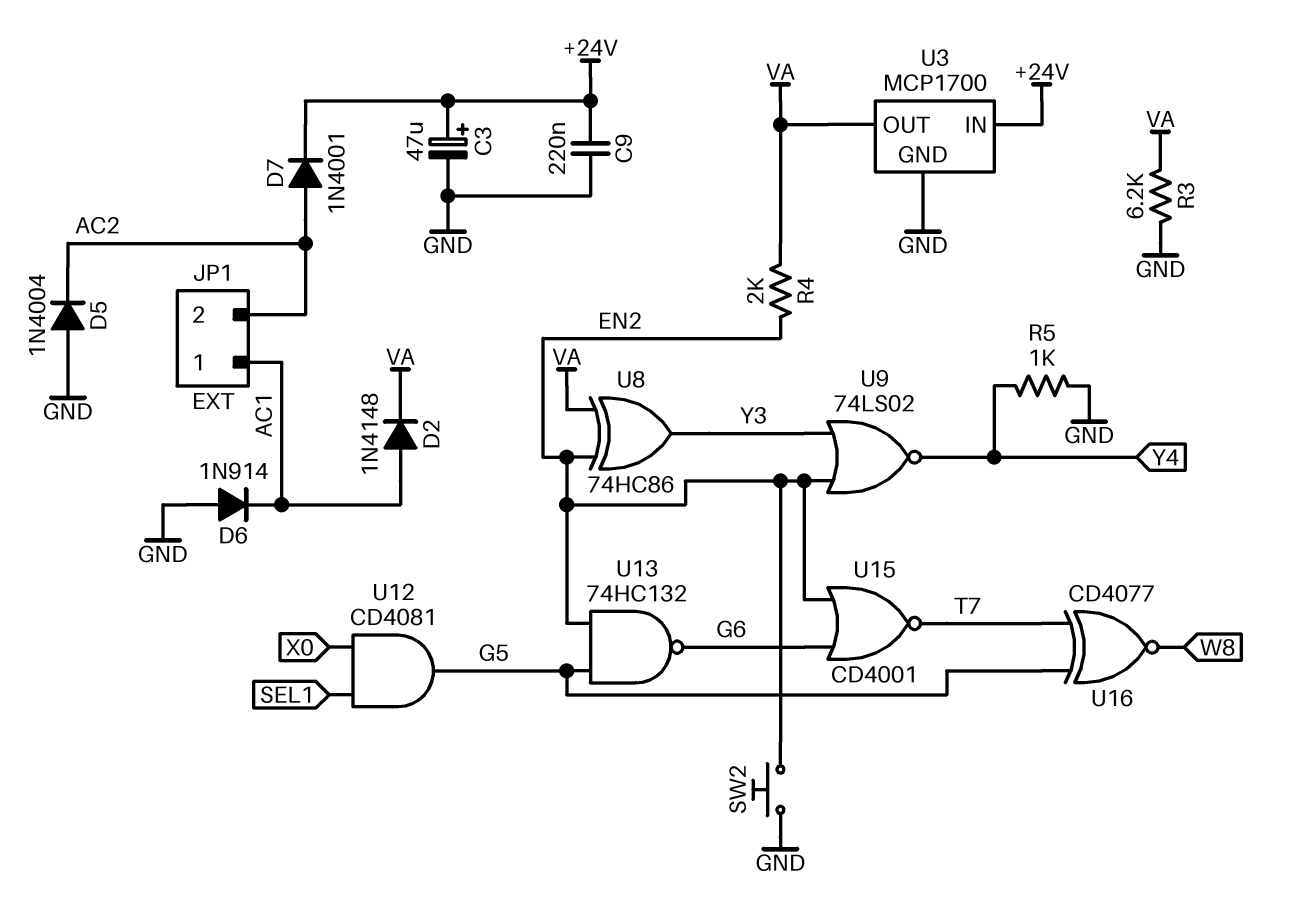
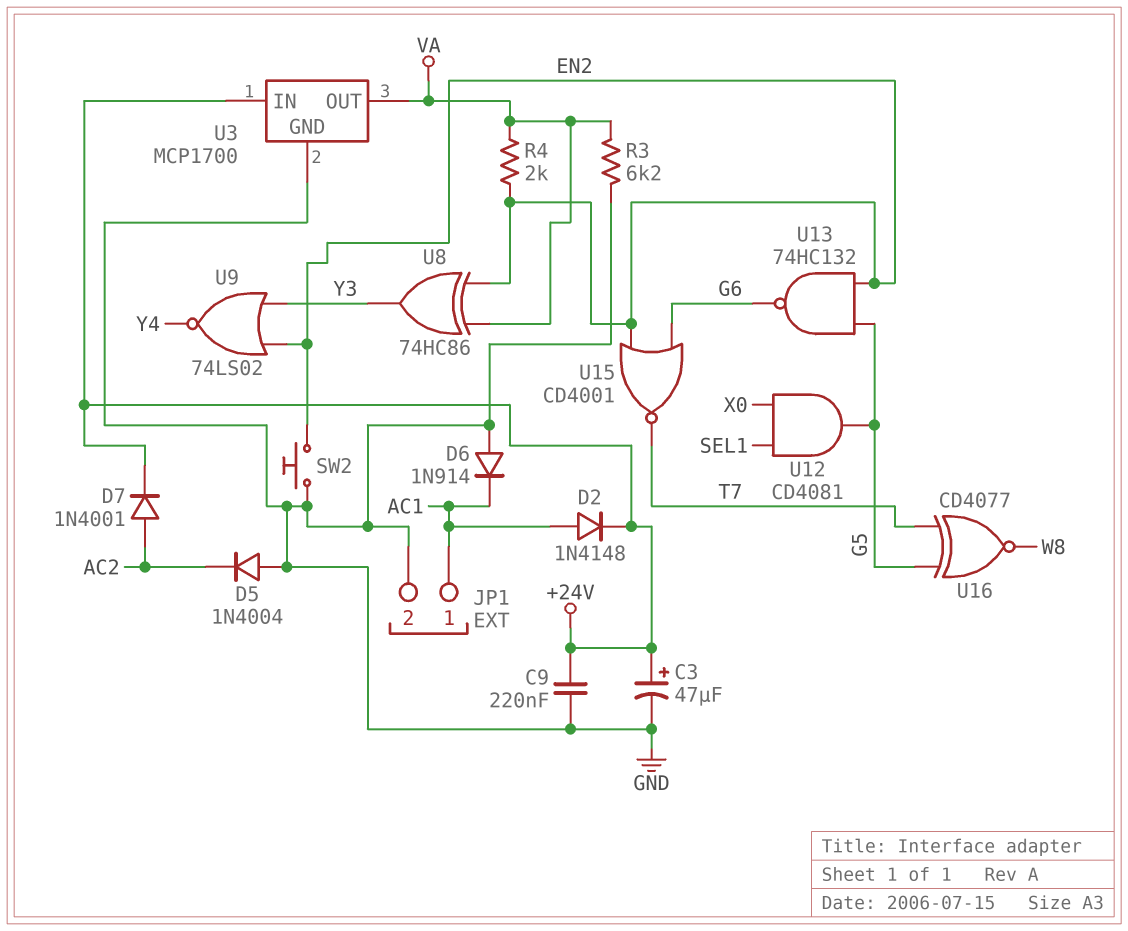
D2: diode 1N4148 (A AC1, K VA) -> diode 1N4148 (A AC1, K +24V)
JP1 pin 2: AC2 -> GND
R5: 1k (GND, Y4) -> none

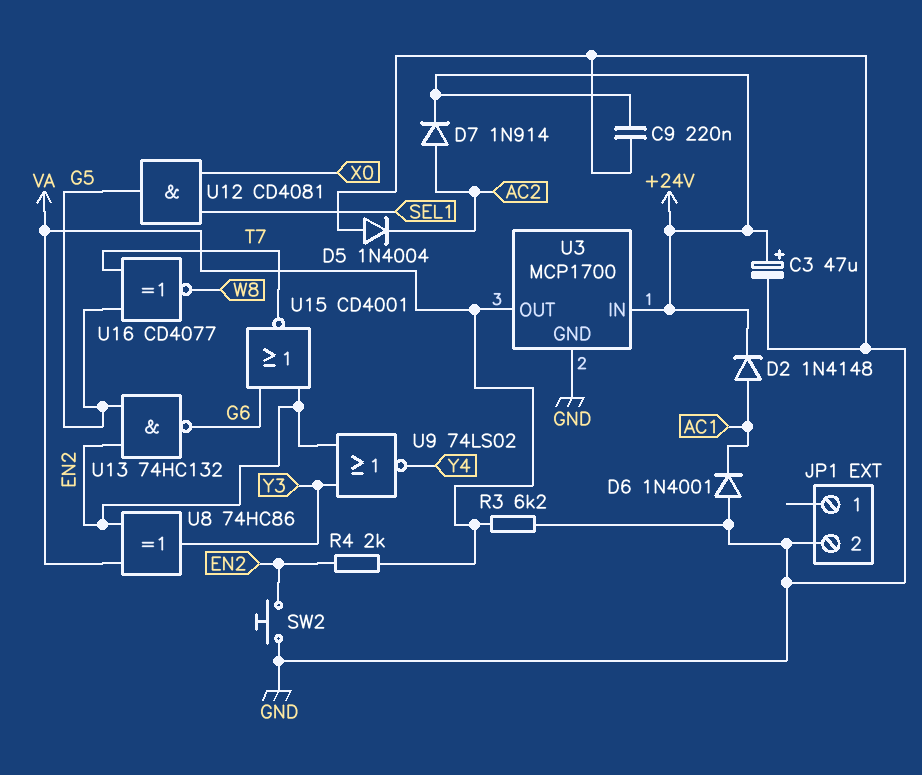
D6: diode 1N914 (A GND, K AC1) -> diode 1N4001 (A GND, K AC1)
D7: diode 1N4001 (A AC2, K +24V) -> diode 1N914 (A AC2, K +24V)
JP1 pin 1: AC1 -> none

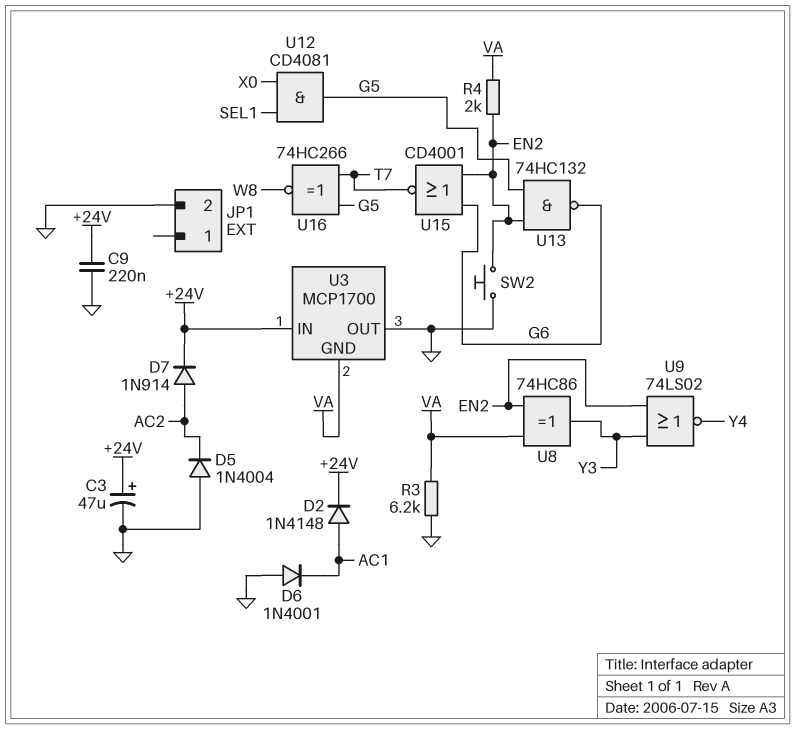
U3 pin GND: GND -> VA
U3 pin OUT: VA -> GND
U16: XNOR CD4077 (in G5, in T7, out W8) -> XNOR 74HC266 (in G5, in T7, out W8)

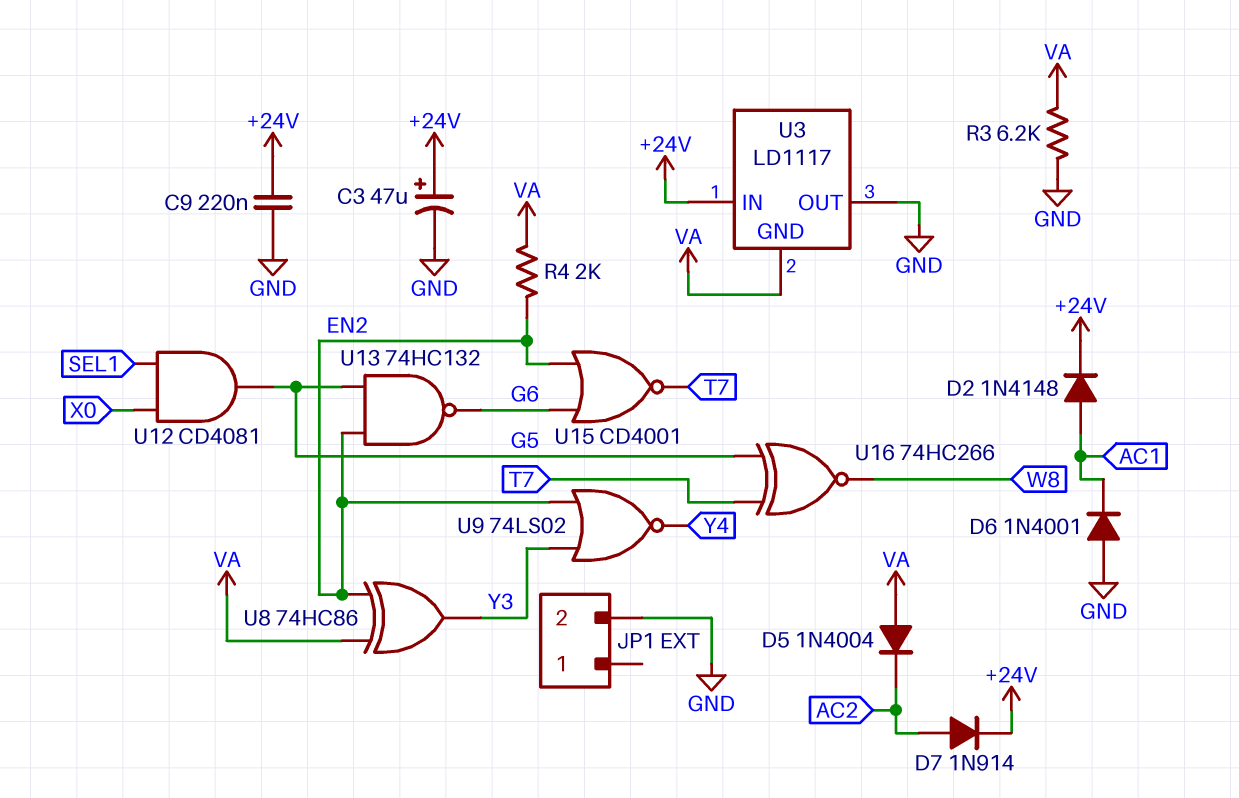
D5: diode 1N4004 (A GND, K AC2) -> diode 1N4004 (A VA, K AC2)
SW2: button (EN2, GND) -> none
U3: MCP1700 -> LD1117

